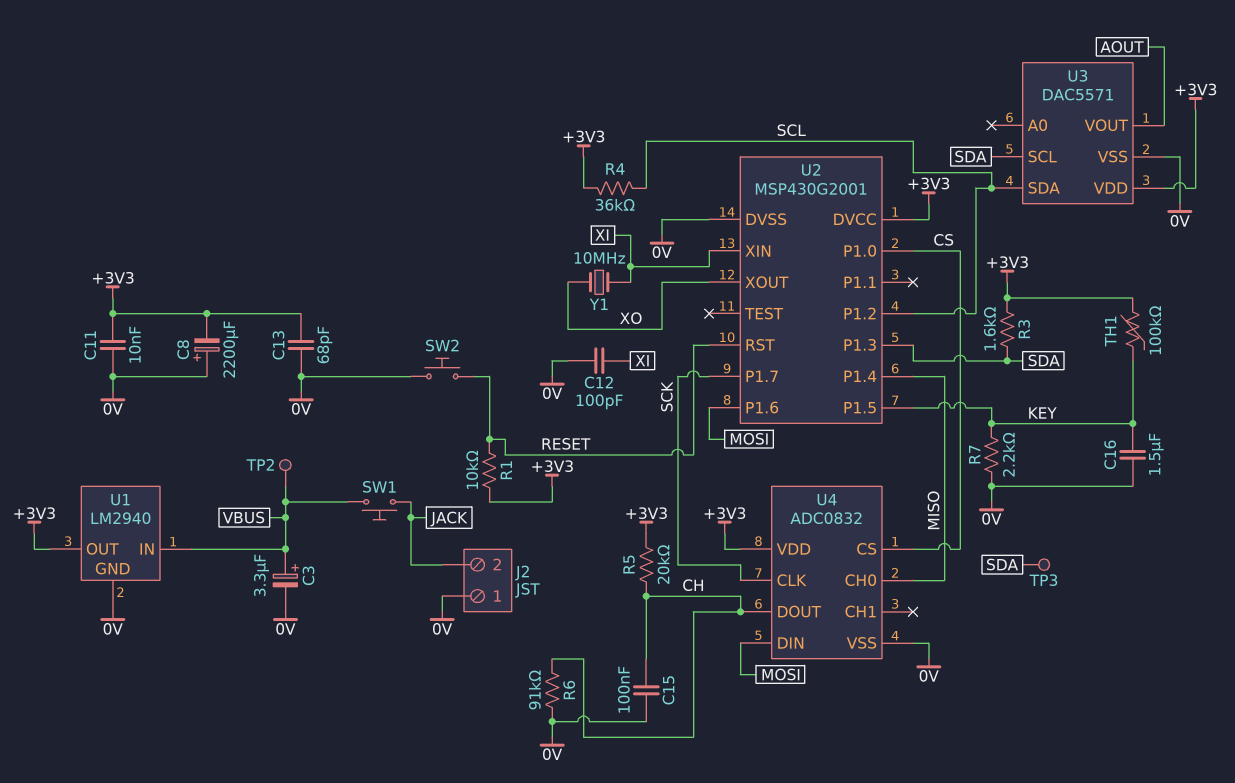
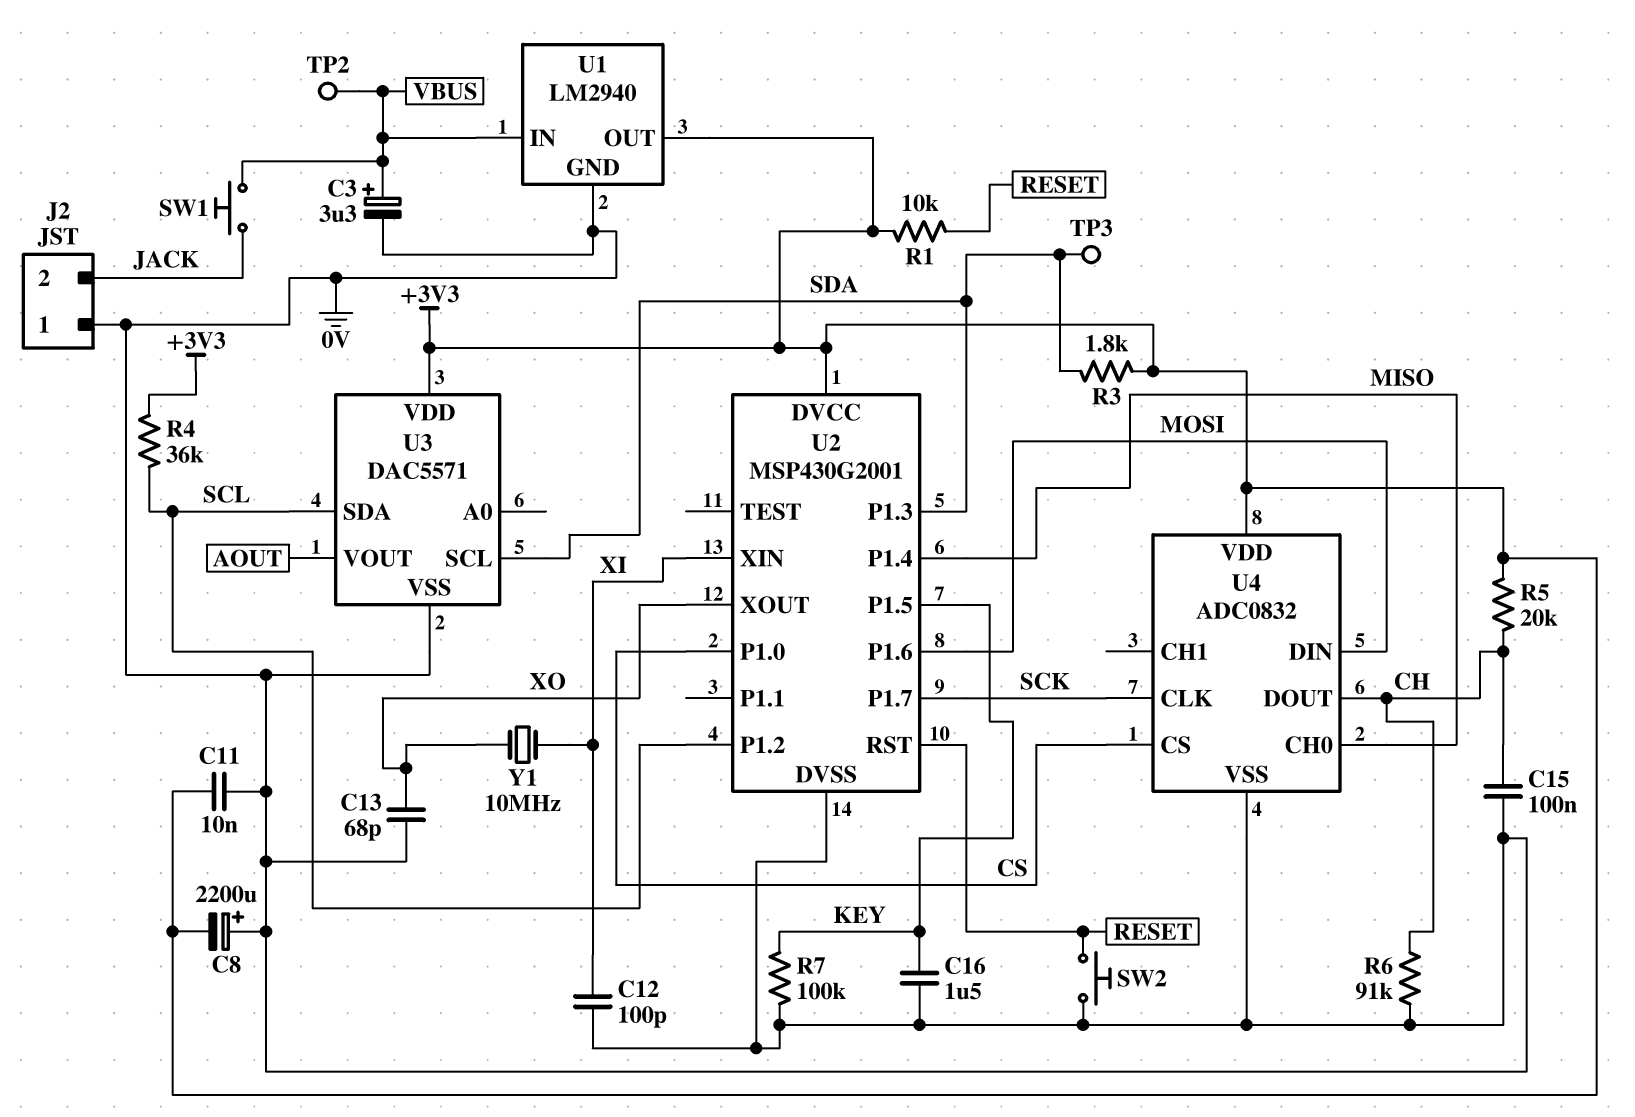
C13: 68pF (+3V3, 0V) -> 68pF (0V, XO)
R3: 1.6k (+3V3, SDA) -> 1.8k (+3V3, SDA)
R7: 2.2k (0V, KEY) -> 100k (0V, KEY)
TH1: 100k (+3V3, KEY) -> none

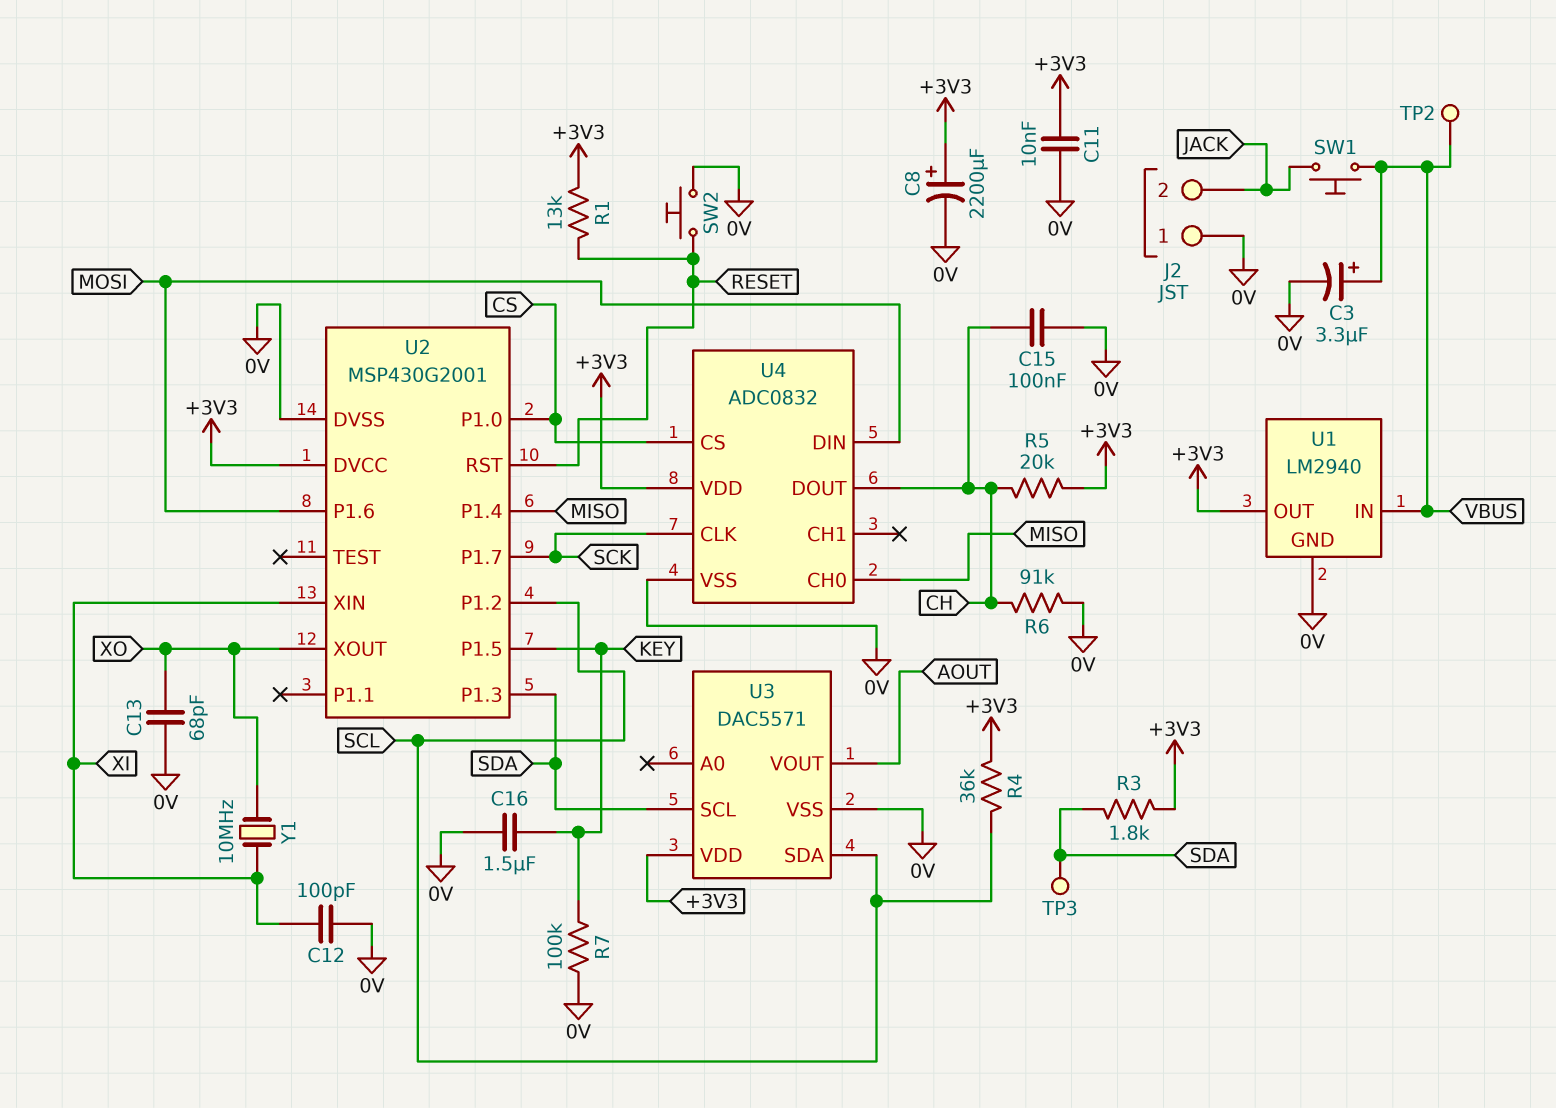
C8: 2200uF (plus 0V, minus +3V3) -> 2200uF (plus +3V3, minus 0V)
R1: 10k (+3V3, RESET) -> 13k (+3V3, RESET)

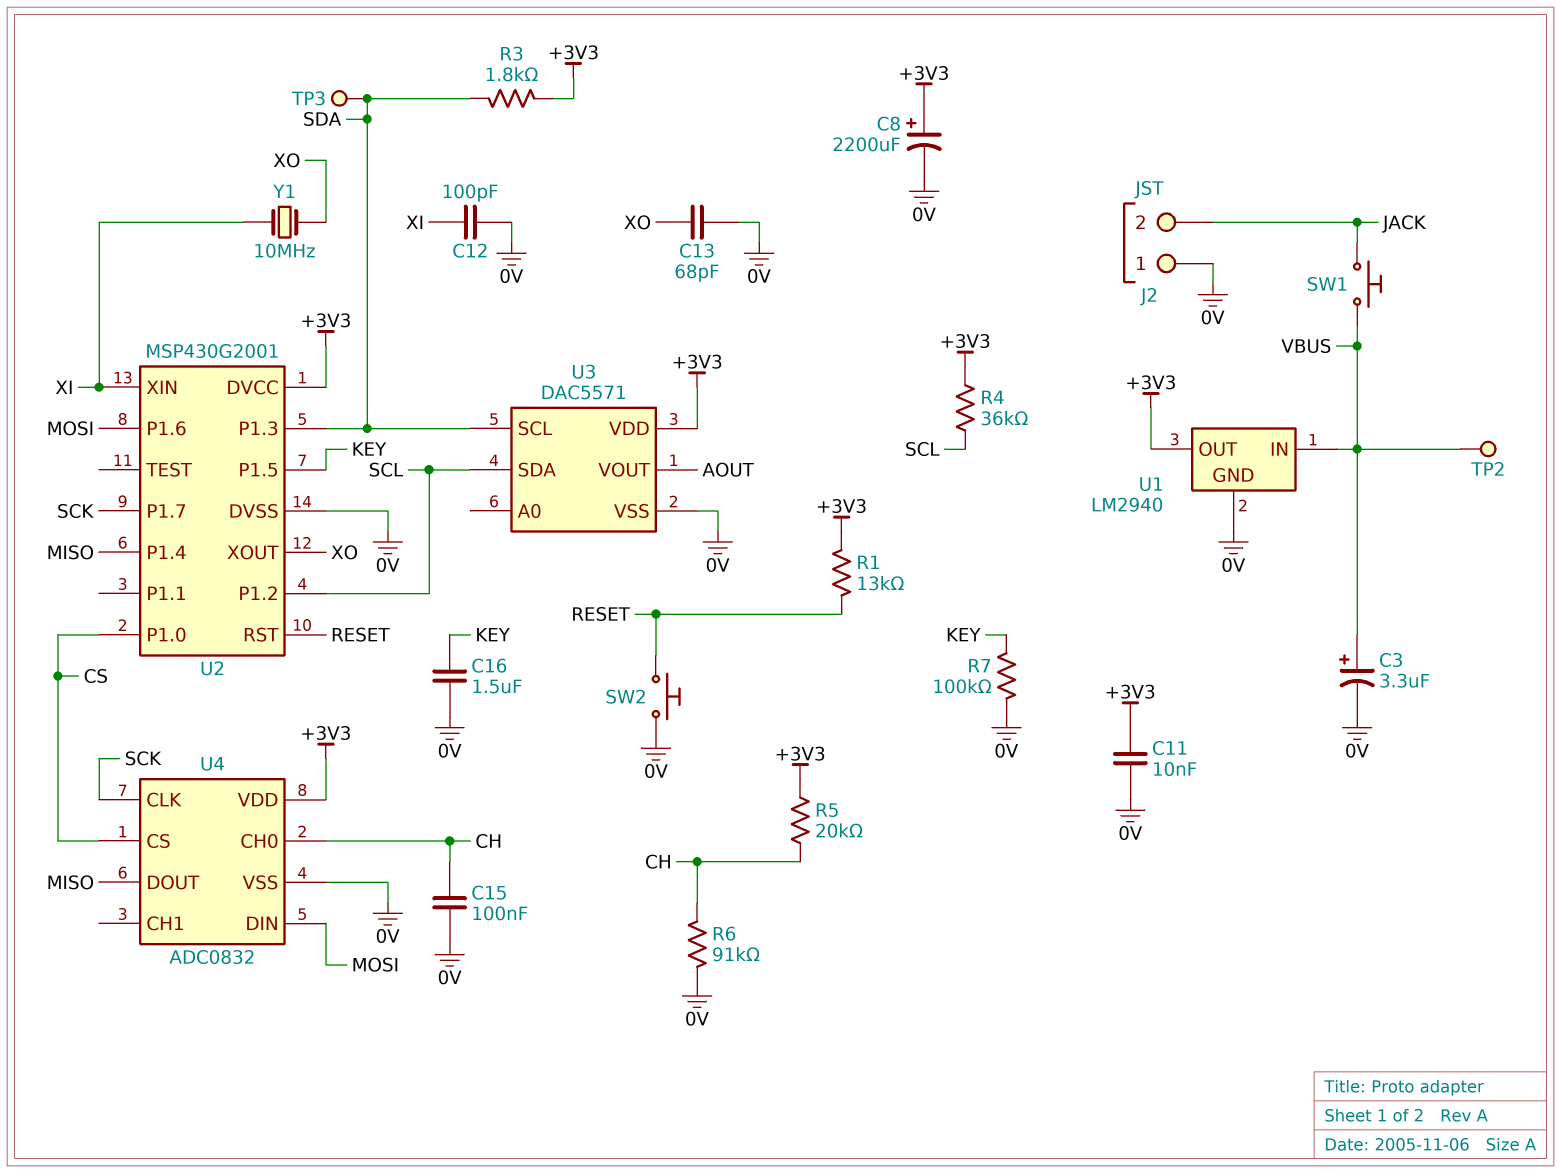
U4 pin CH0: MISO -> CH
U4 pin DOUT: CH -> MISO

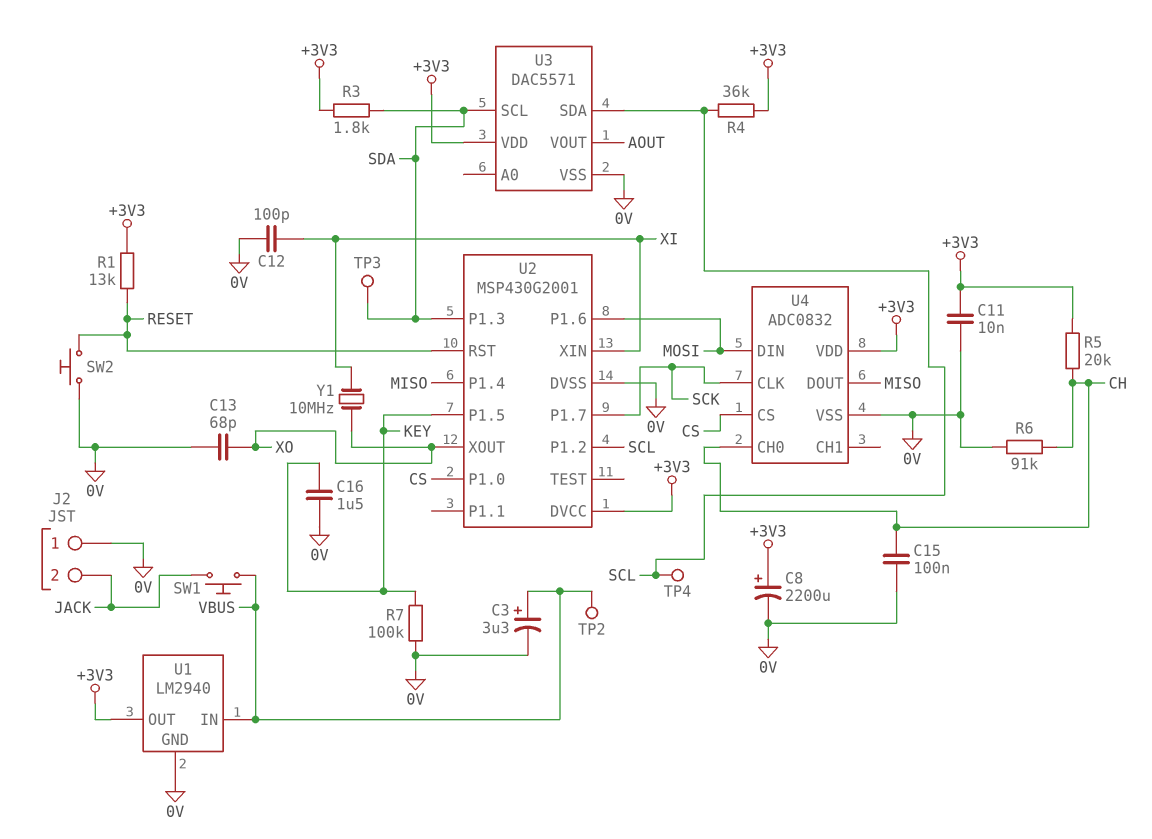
TP4: none -> test point (SCL)

